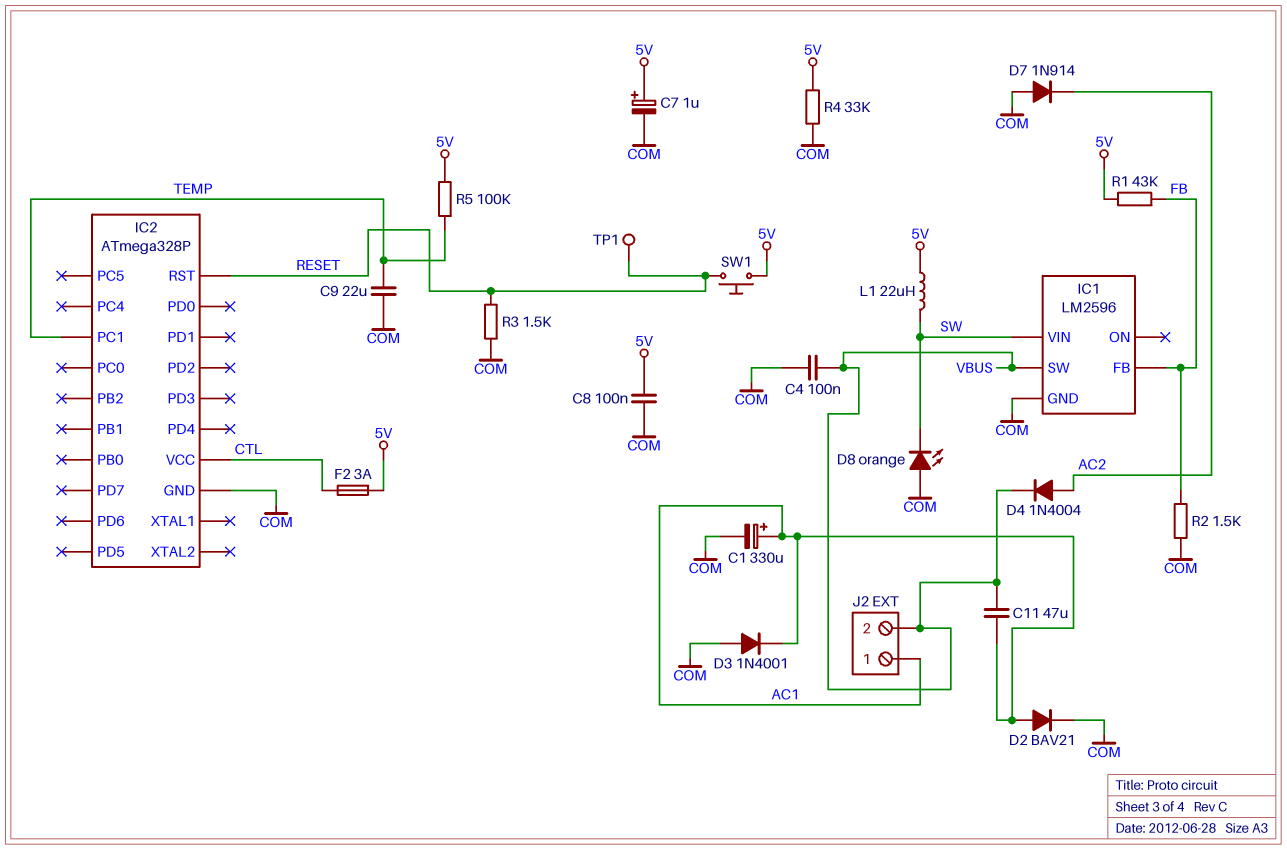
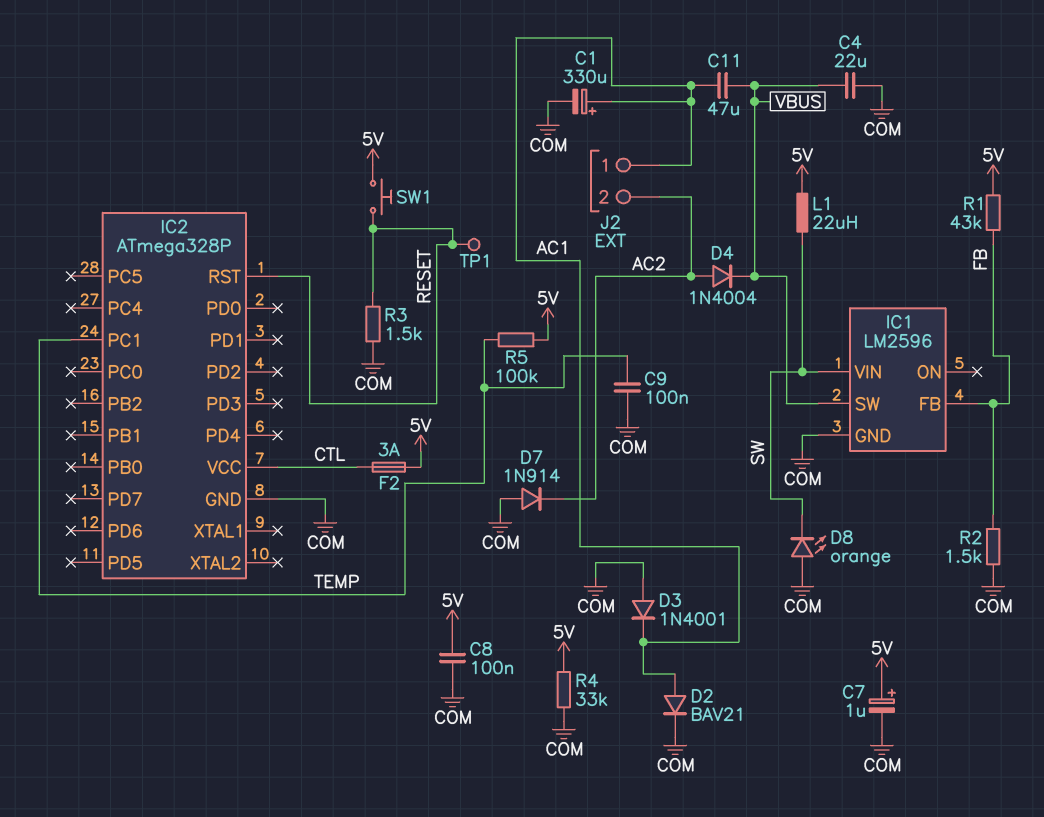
C4: 100nF (COM, VBUS) -> 22uF (COM, VBUS)
C9: 22uF (COM, TEMP) -> 100nF (COM, TEMP)
J2 pin 2: VBUS -> AC2

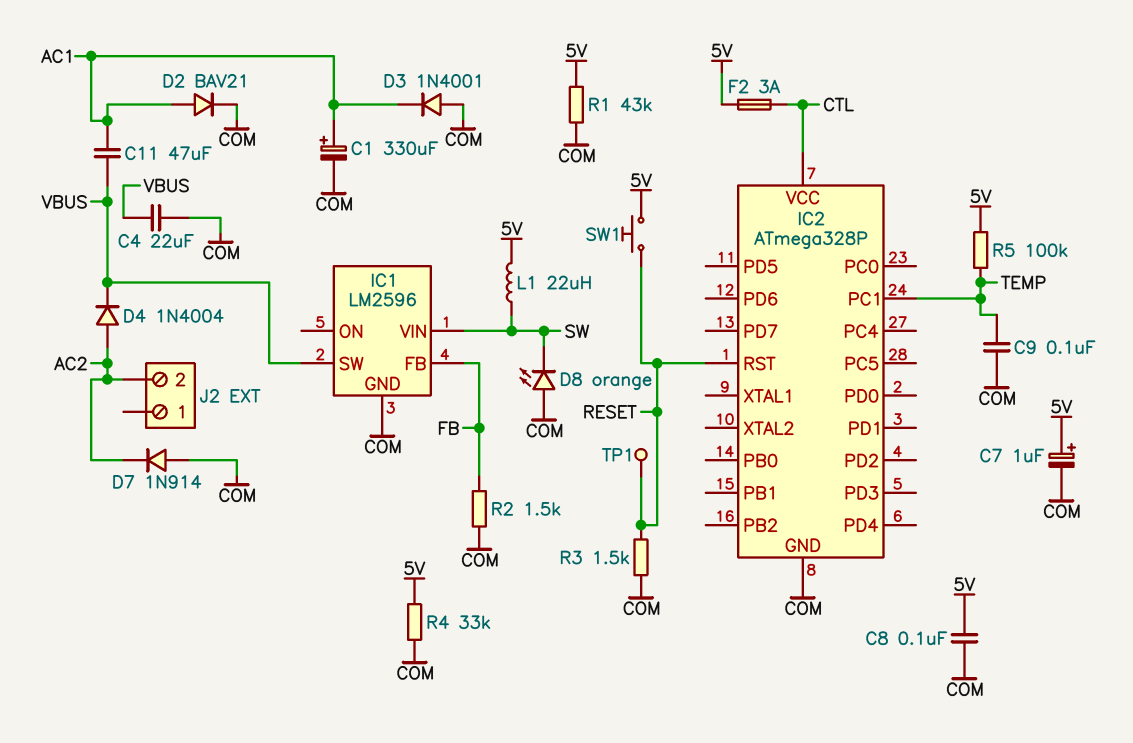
J2 pin 1: AC1 -> none
R1: 43k (5V, FB) -> 43k (5V, COM)

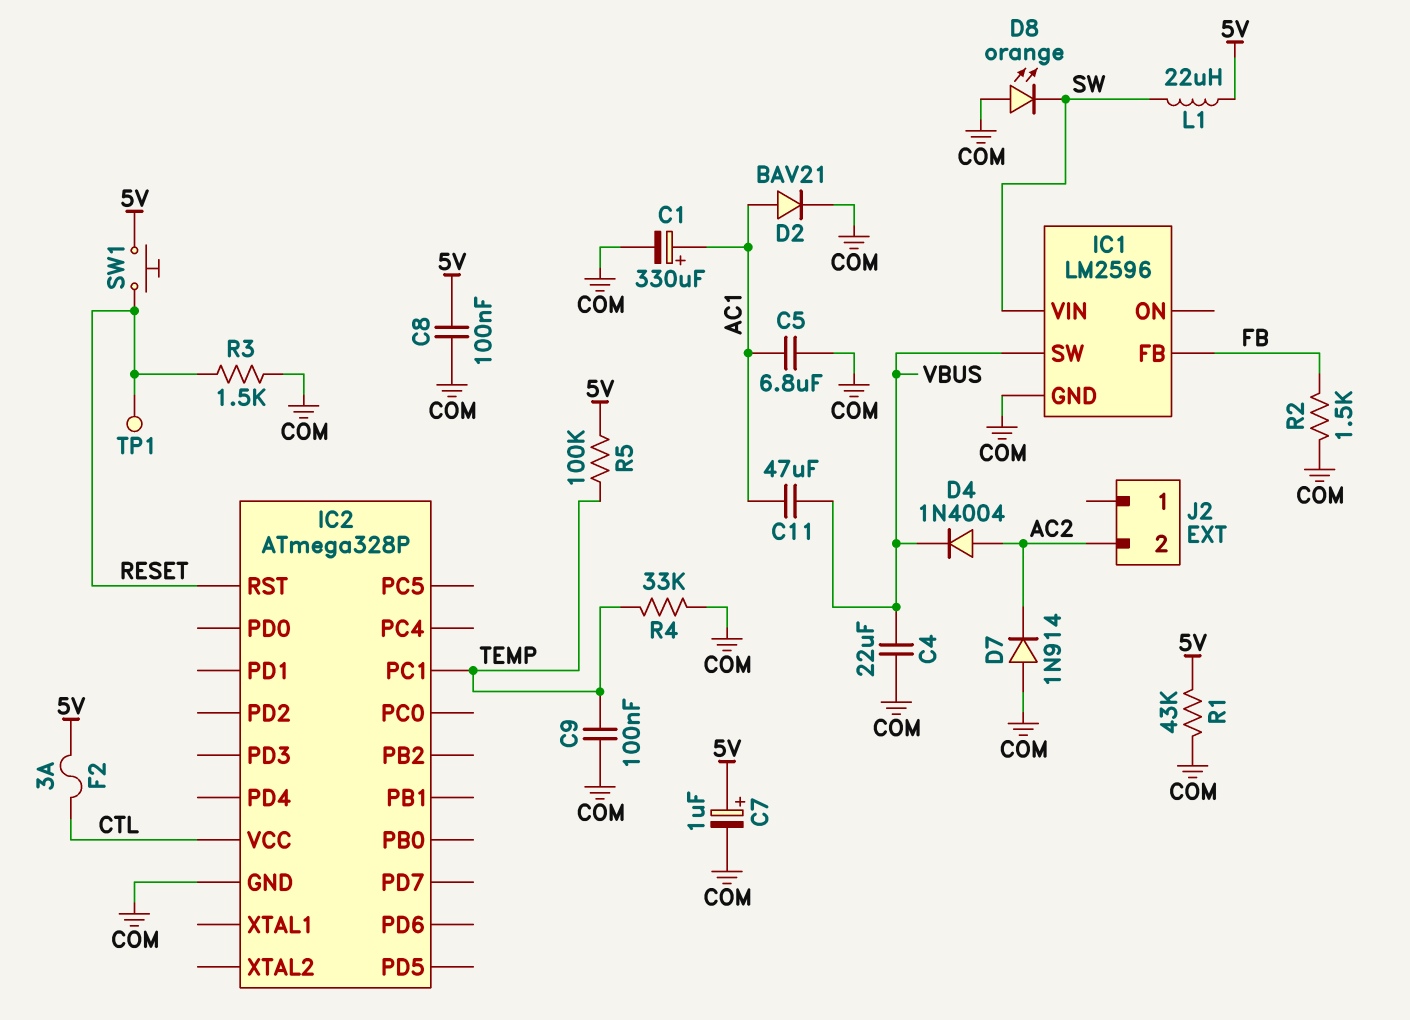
C5: none -> 6.8uF (AC1, COM)
D3: diode 1N4001 (A COM, K AC1) -> none
R4: 33k (5V, COM) -> 33k (COM, TEMP)

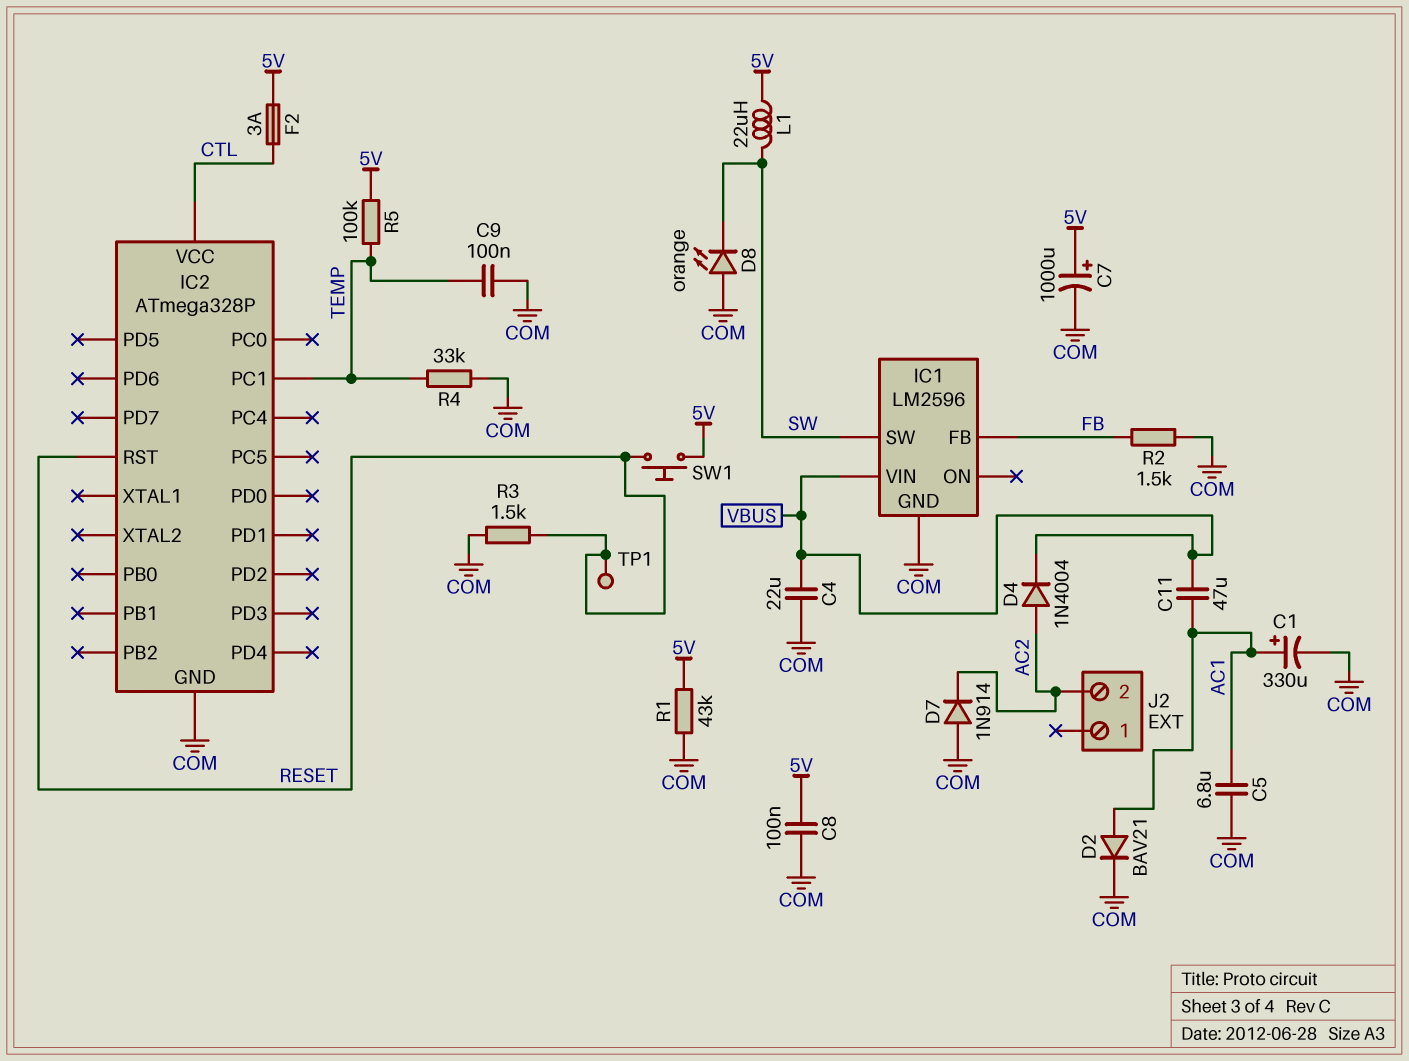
C7: 1uF (plus 5V, minus COM) -> 1000uF (plus 5V, minus COM)
IC1 pin SW: VBUS -> SW
IC1 pin VIN: SW -> VBUS

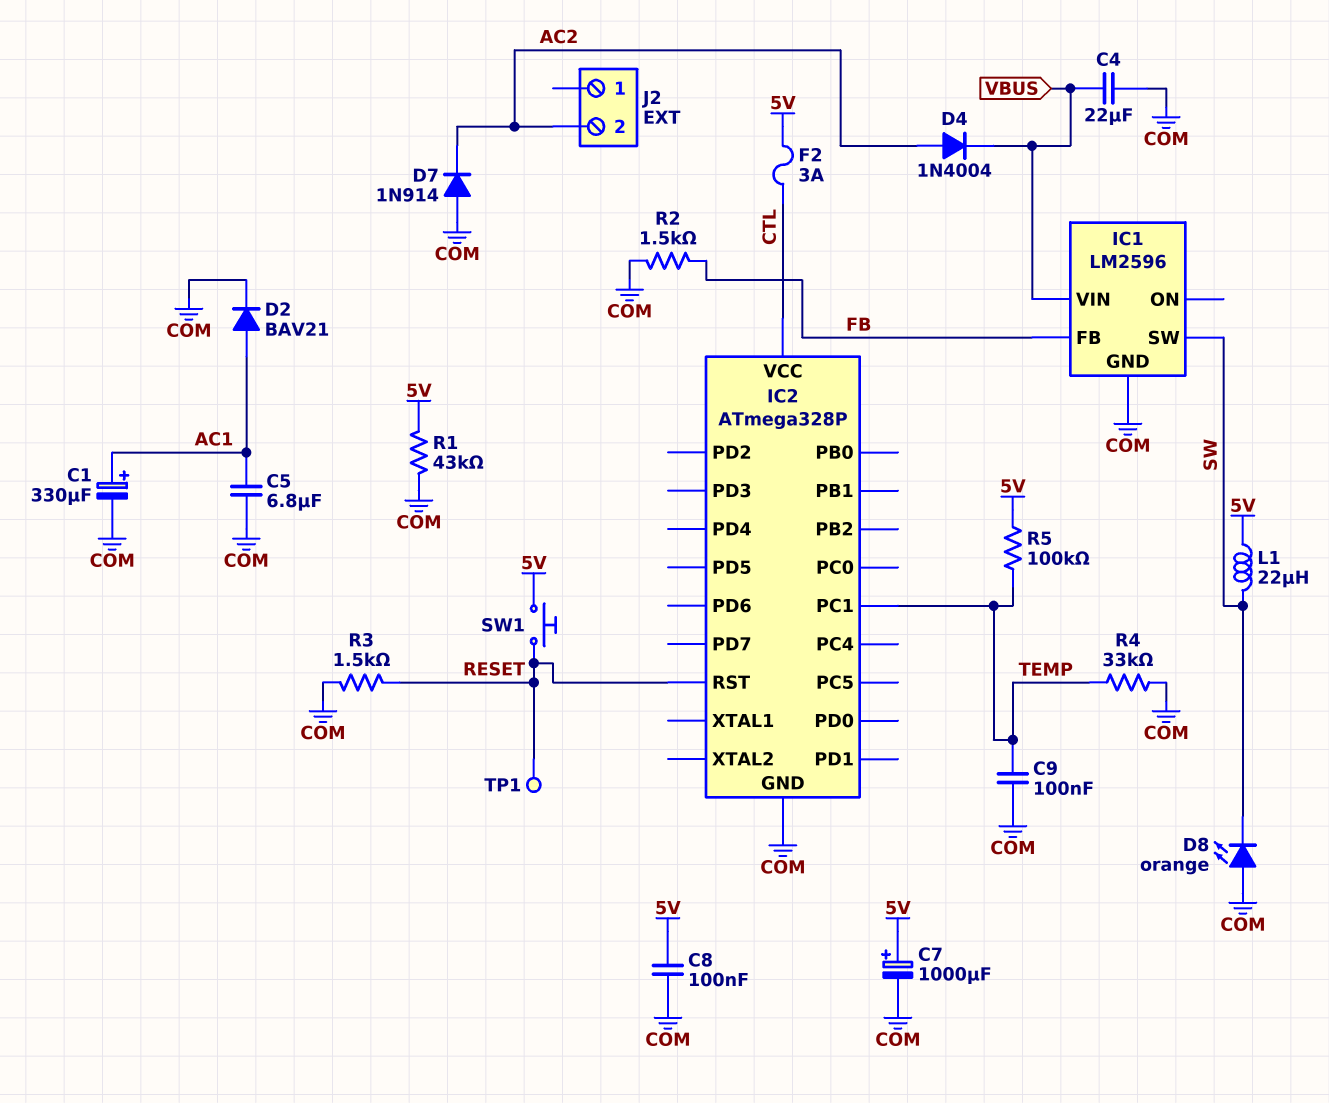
C11: 47uF (AC1, VBUS) -> none

